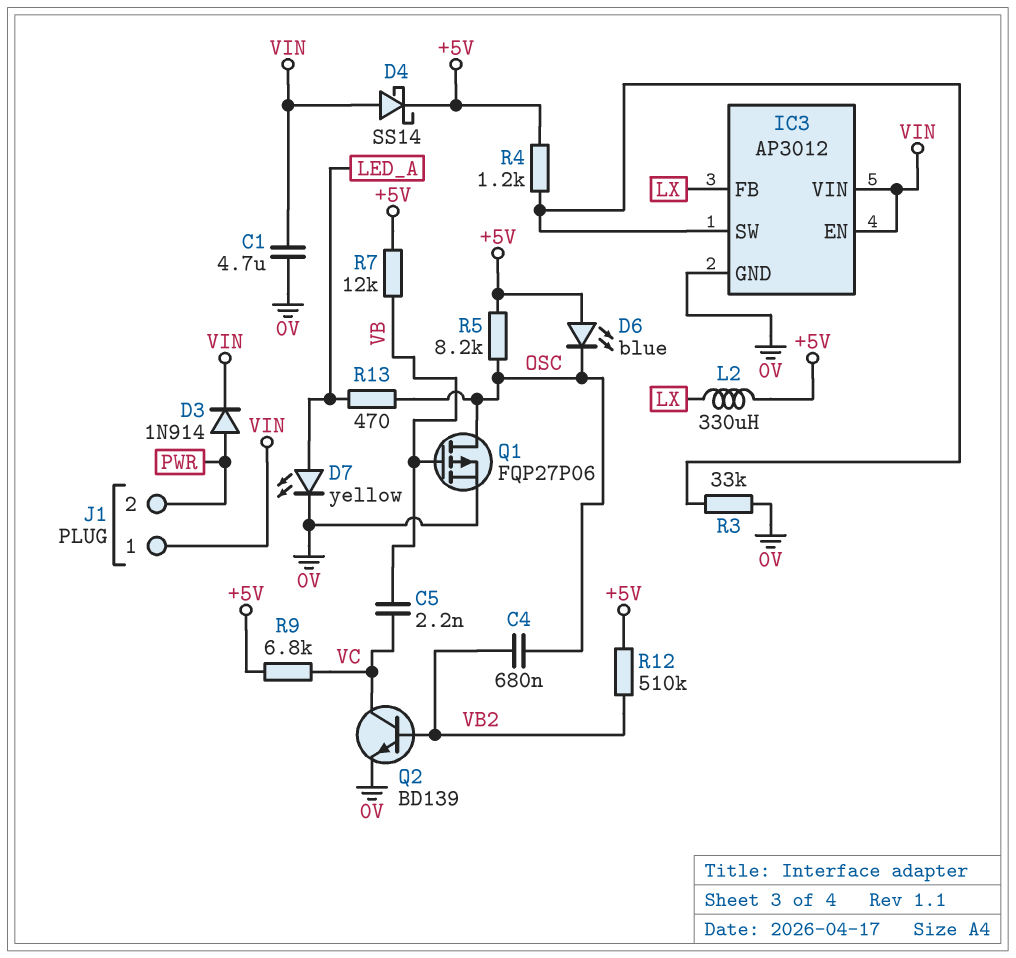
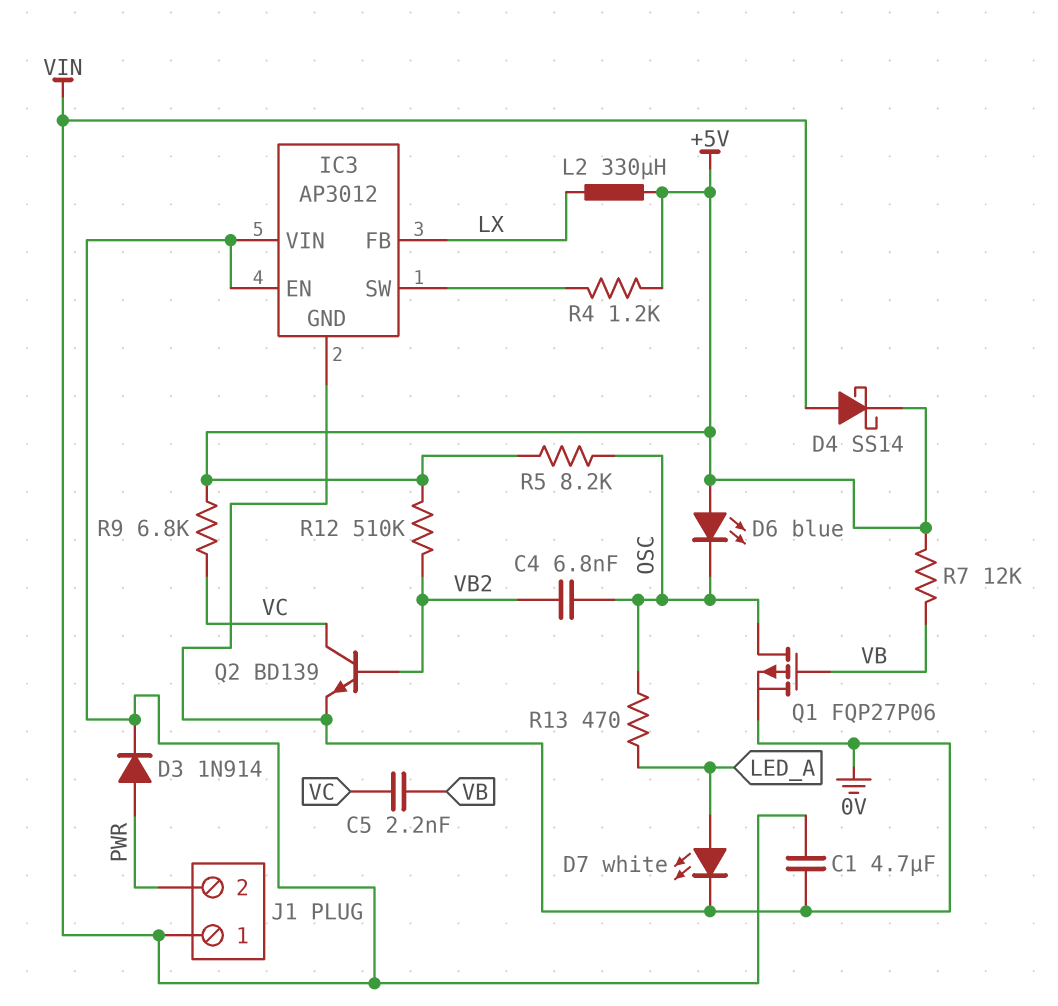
C4: 680nF (OSC, VB2) -> 6.8nF (OSC, VB2)
D7: LED yellow (A LED_A, K 0V) -> LED white (A LED_A, K 0V)
R3: 33k (0V, IC3/SW) -> none

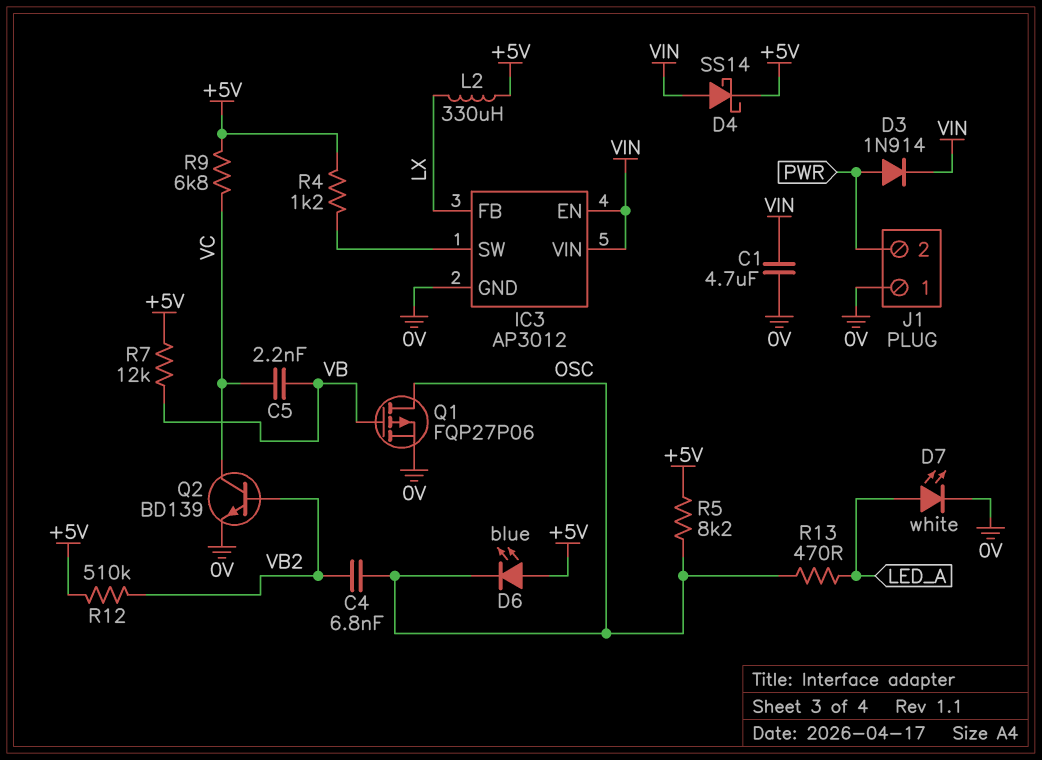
J1 pin 1: VIN -> 0V

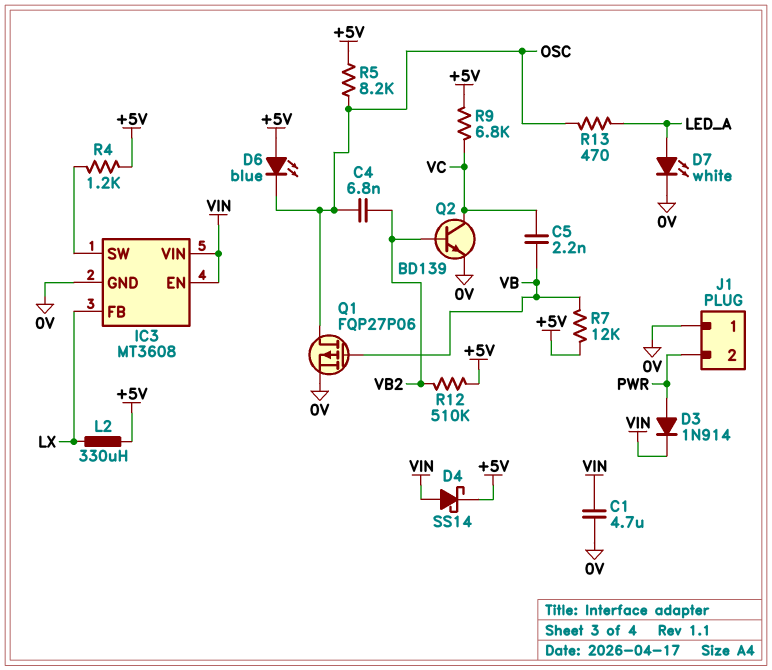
IC3: AP3012 -> MT3608

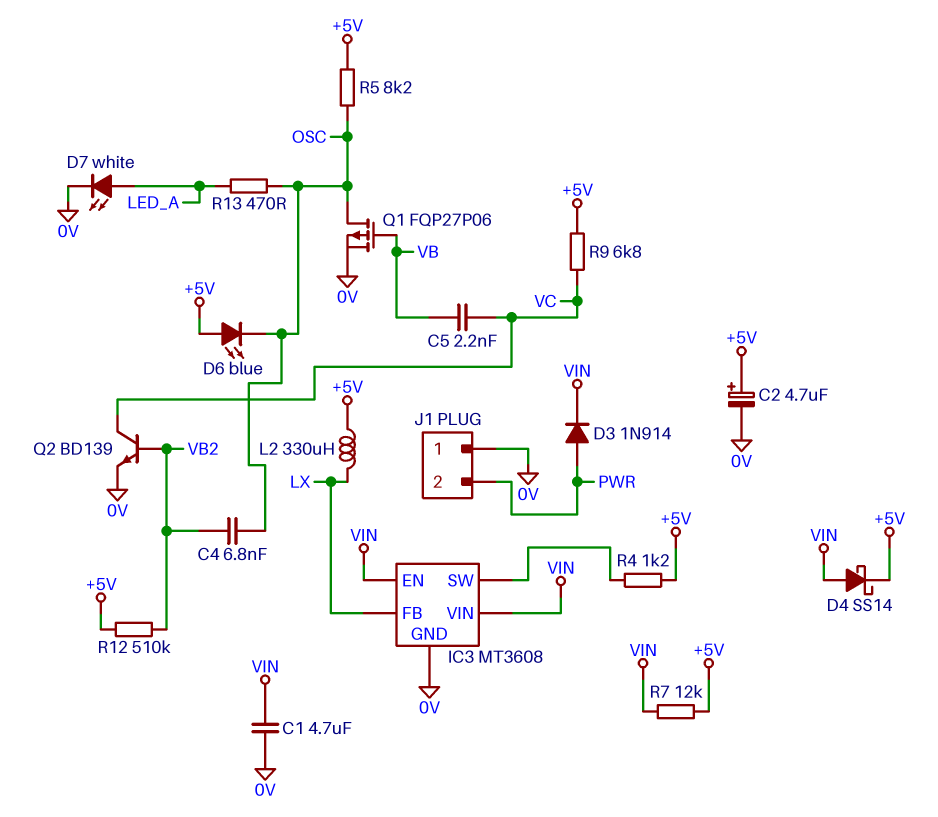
C2: none -> 4.7uF (plus +5V, minus 0V)
R7: 12k (+5V, VB) -> 12k (+5V, VIN)

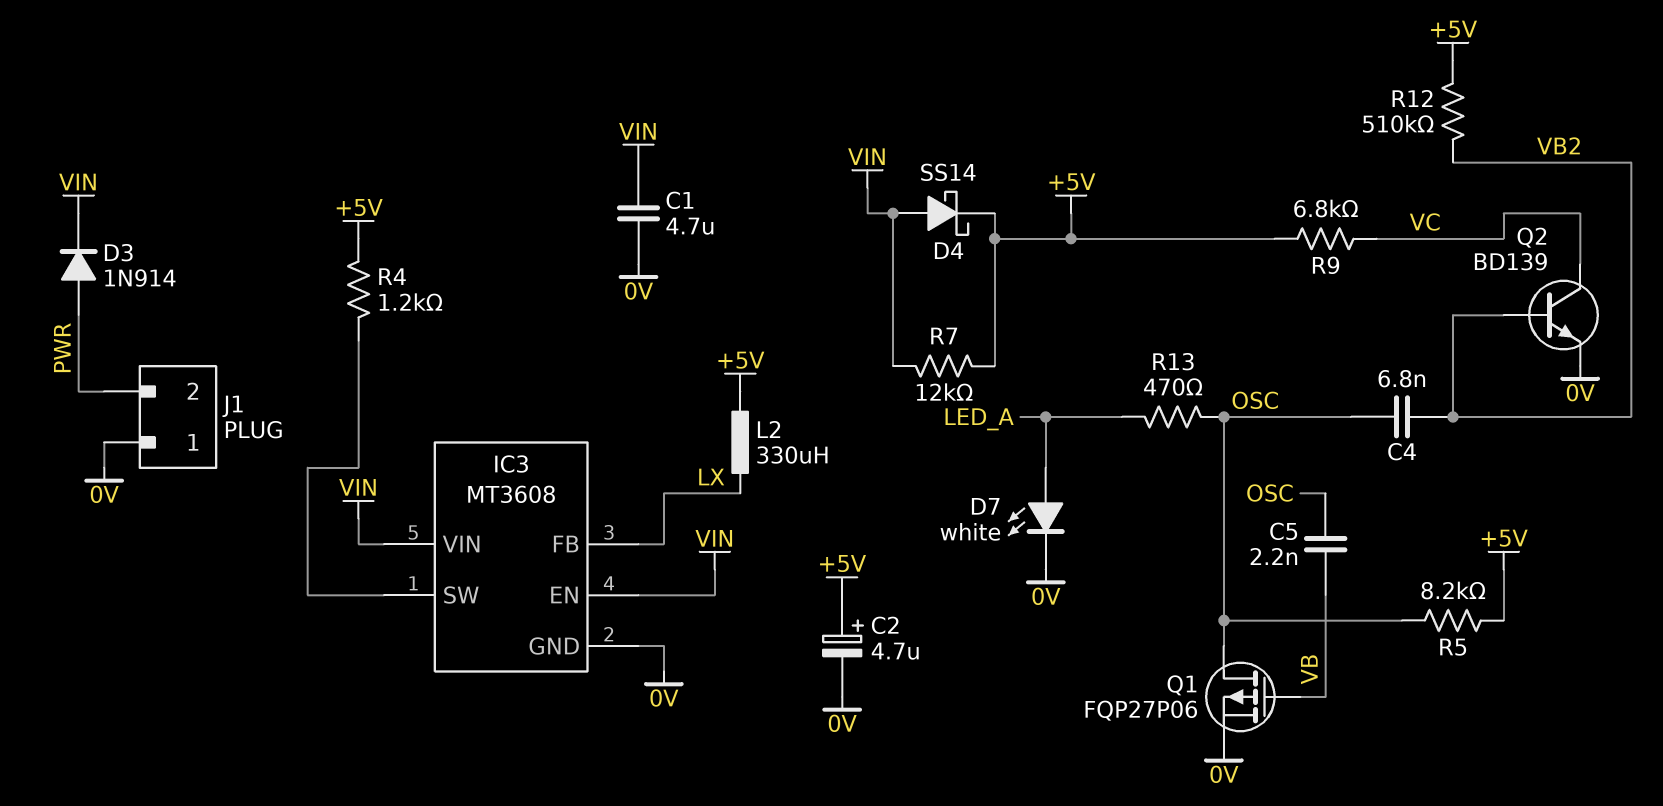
C5: 2.2nF (VB, VC) -> 2.2nF (OSC, VB)
D6: LED blue (A +5V, K OSC) -> none

